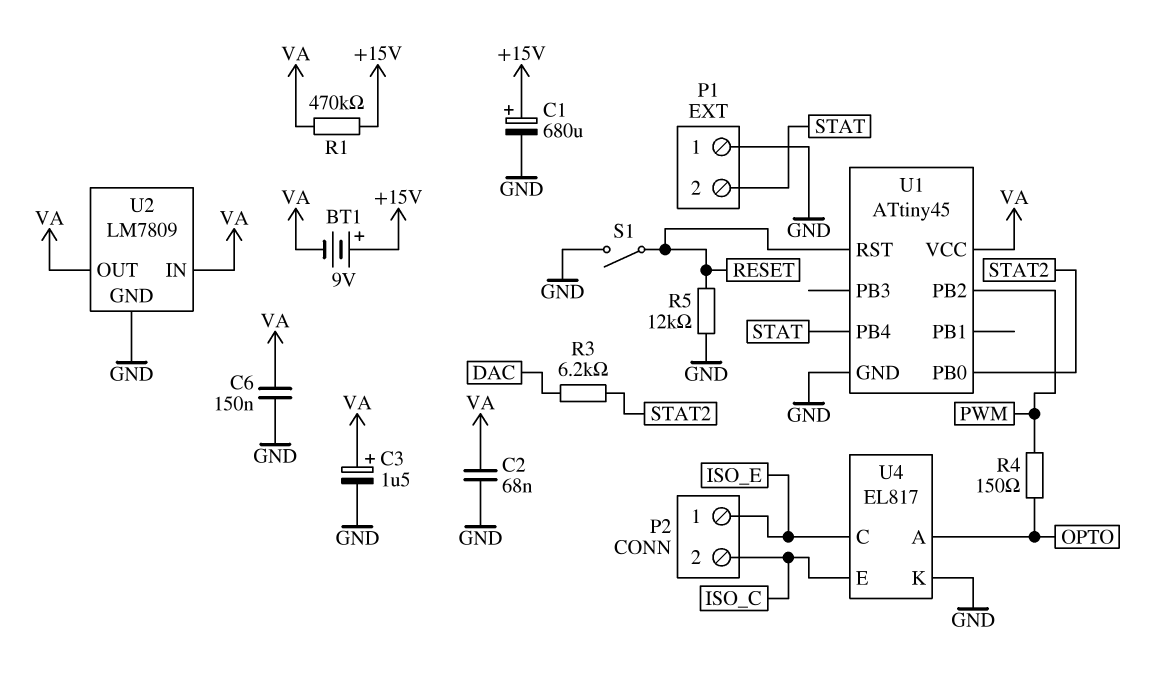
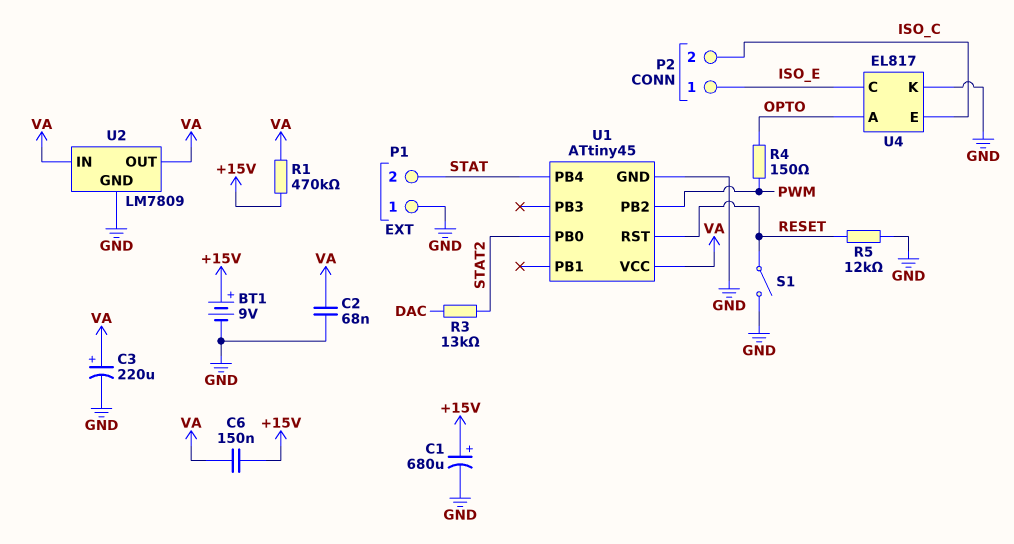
BT1: 9V (plus +15V, minus VA) -> 9V (plus +15V, minus GND)
C3: 1.5uF (plus VA, minus GND) -> 220uF (plus VA, minus GND)
C6: 150nF (GND, VA) -> 150nF (+15V, VA)
R3: 6.2k (DAC, STAT2) -> 13k (DAC, STAT2)

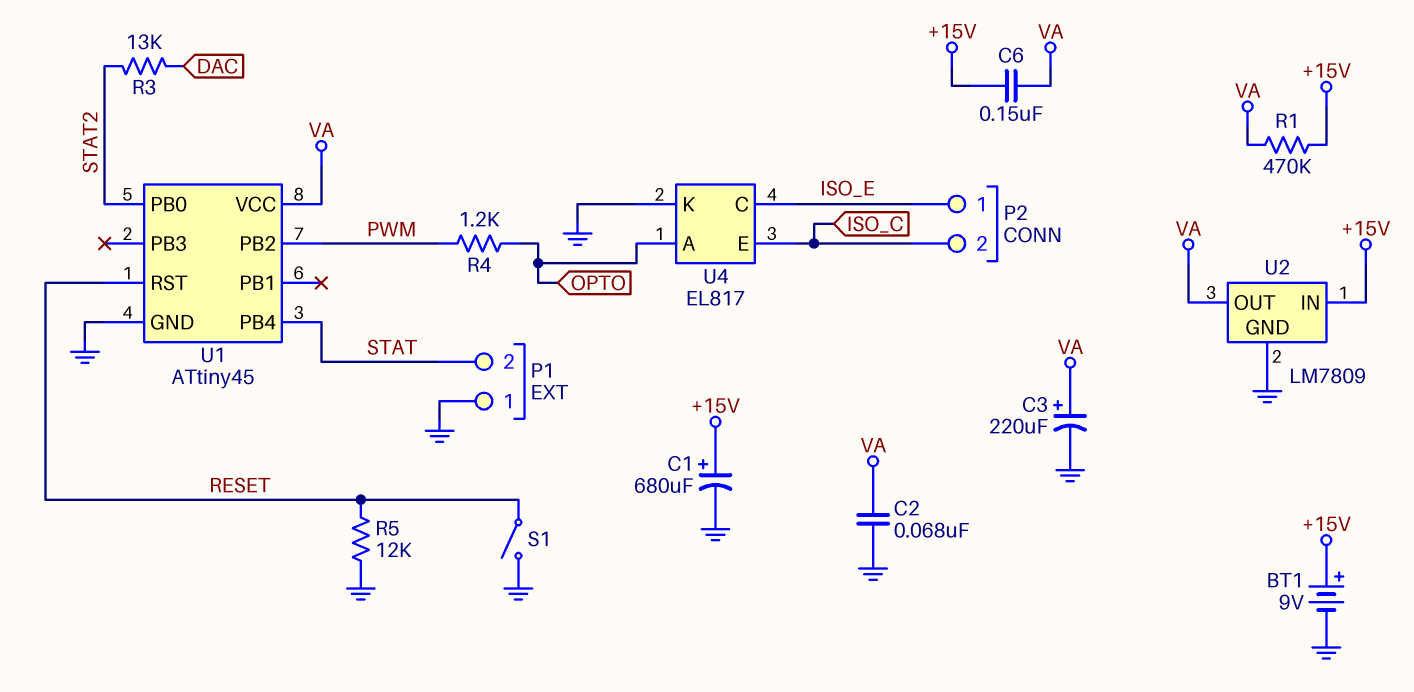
R4: 150 (OPTO, PWM) -> 1.2k (OPTO, PWM)
U2 pin IN: VA -> +15V

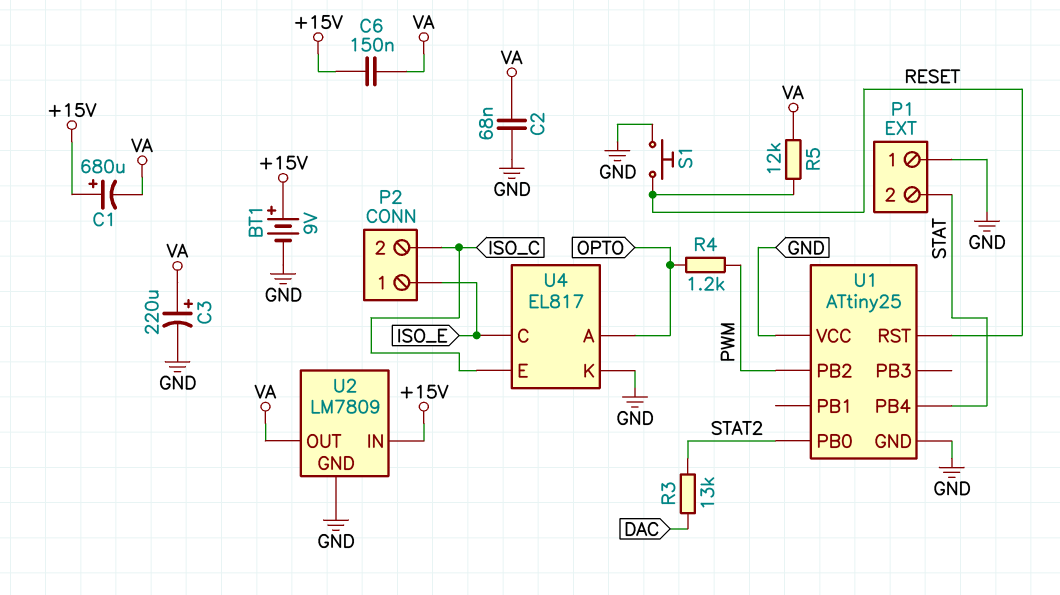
C1: 680uF (plus +15V, minus GND) -> 680uF (plus +15V, minus VA)
R1: 470k (+15V, VA) -> none
R5: 12k (GND, RESET) -> 12k (RESET, VA)
S1: switch (GND, RESET) -> button (GND, RESET)
U1: ATtiny45 -> ATtiny25
U1 pin VCC: VA -> GND

